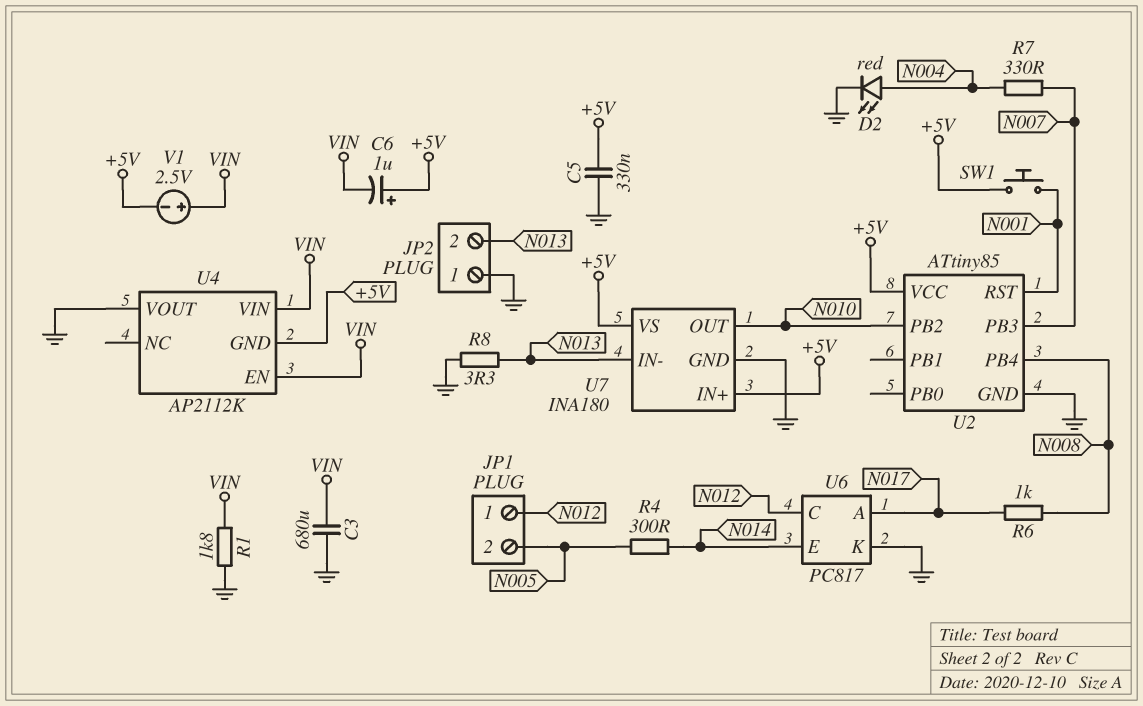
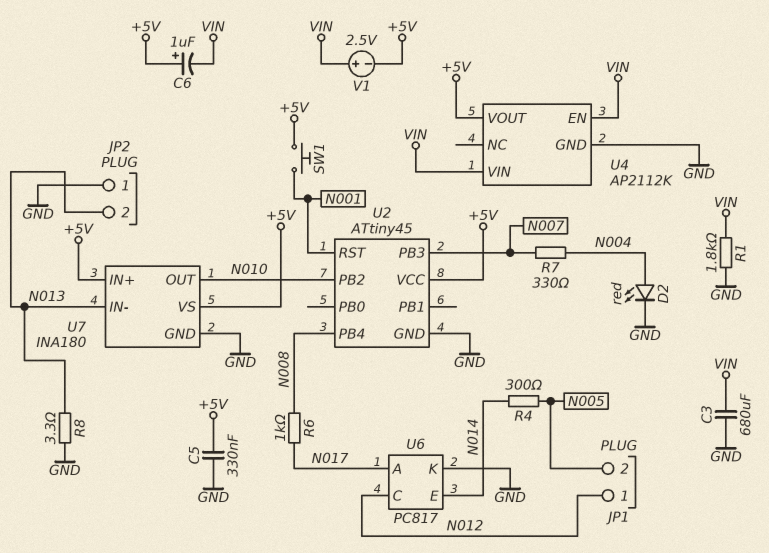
U2: ATtiny85 -> ATtiny45
U4 pin GND: +5V -> GND
U4 pin VOUT: GND -> +5V

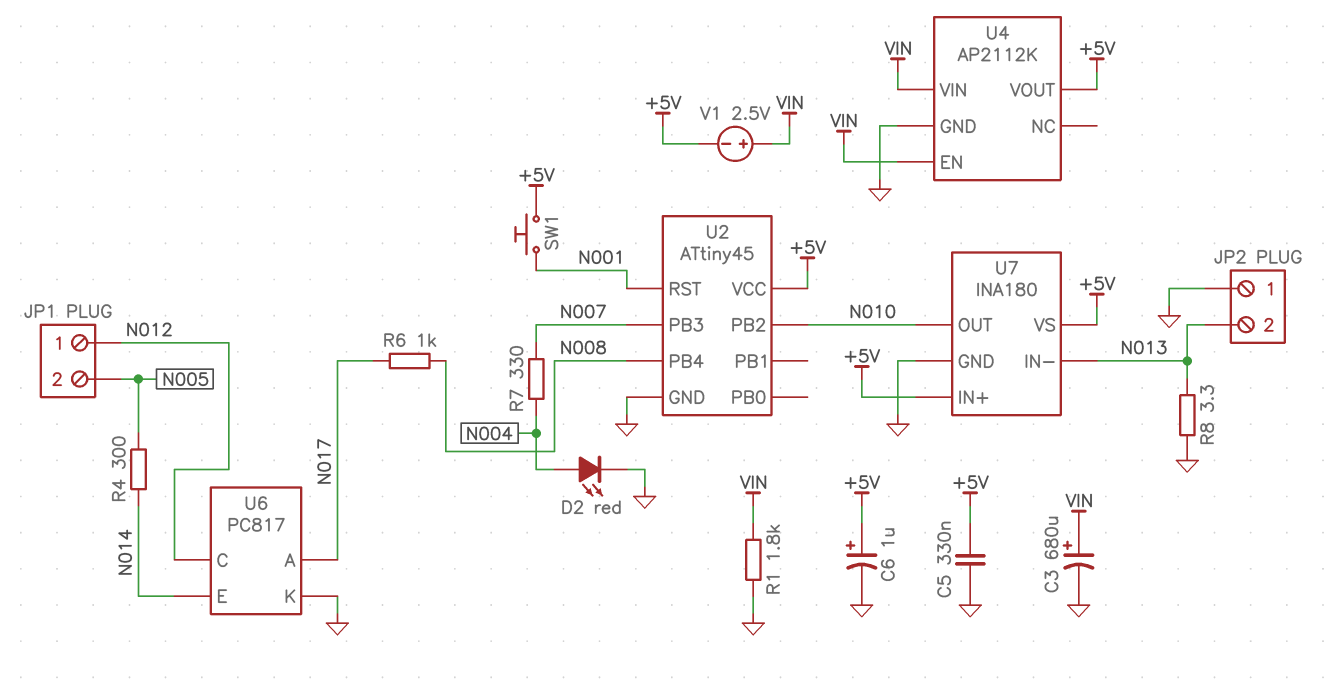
C3: 680uF (GND, VIN) -> 680uF (plus VIN, minus GND)
C6: 1uF (plus +5V, minus VIN) -> 1uF (plus +5V, minus GND)

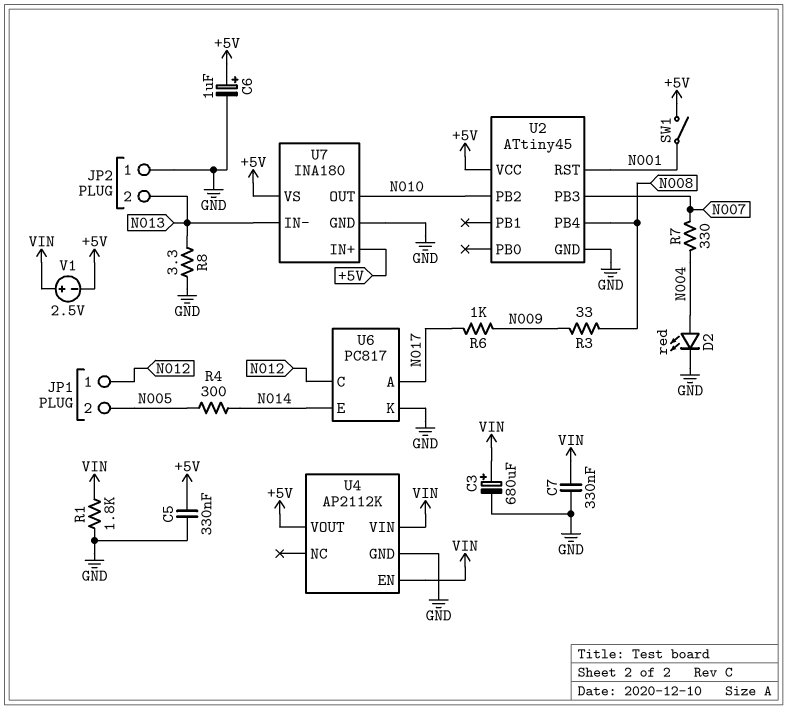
C7: none -> 330nF (GND, VIN)
R3: none -> 33 (N008, N009)
R6: 1k (N008, N017) -> 1k (N009, N017)
SW1: button (+5V, N001) -> switch (+5V, N001)

